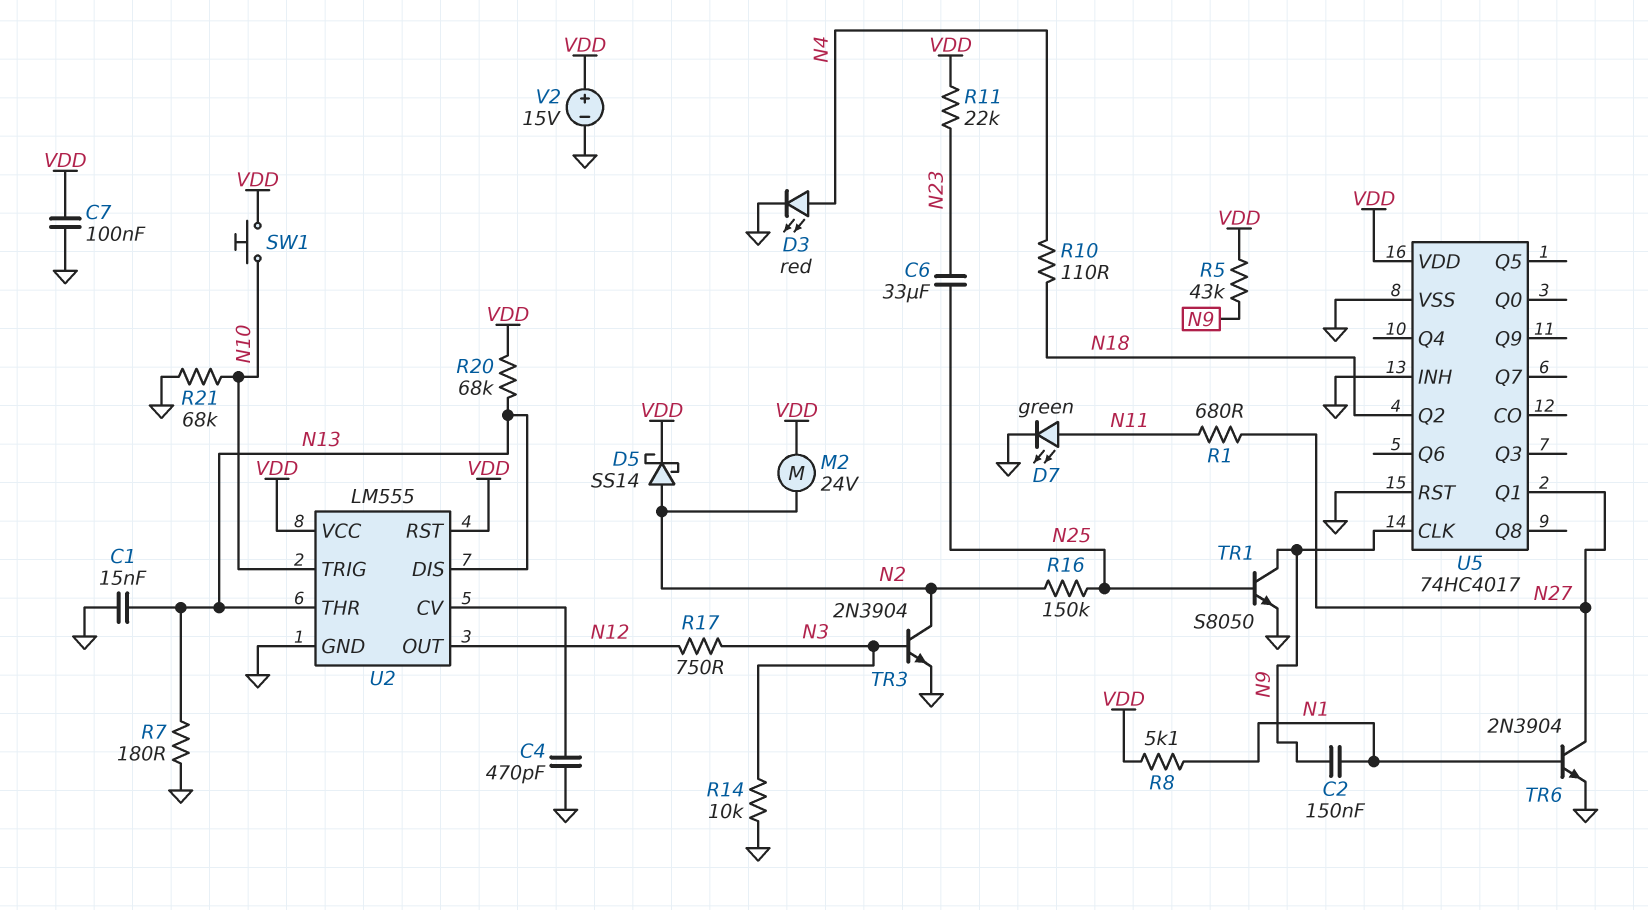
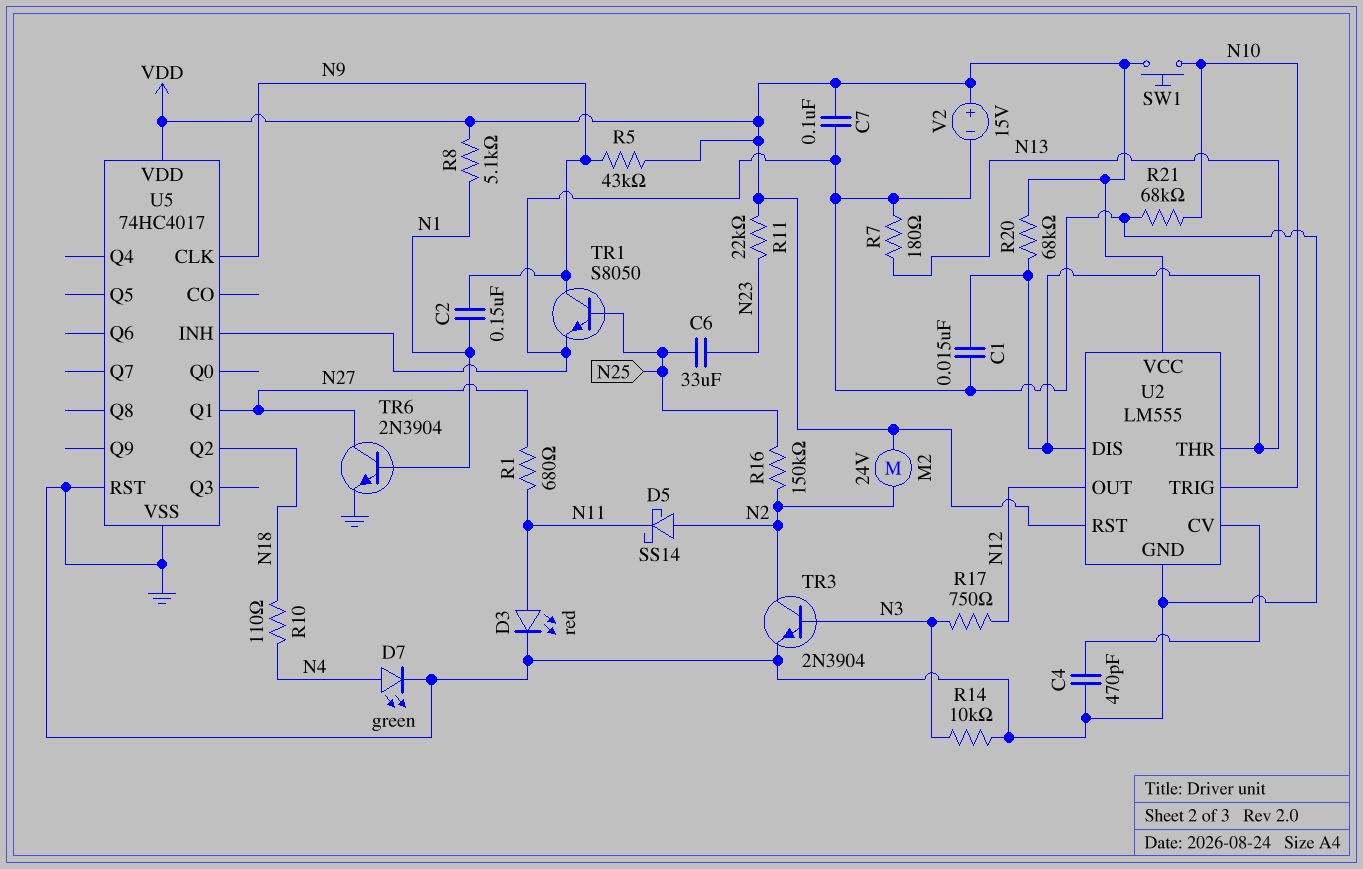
D3: LED red (A N4, K GND) -> LED red (A N11, K GND)
D5: schottky SS14 (A N2, K VDD) -> schottky SS14 (A N2, K N11)
D7: LED green (A N11, K GND) -> LED green (A N4, K GND)

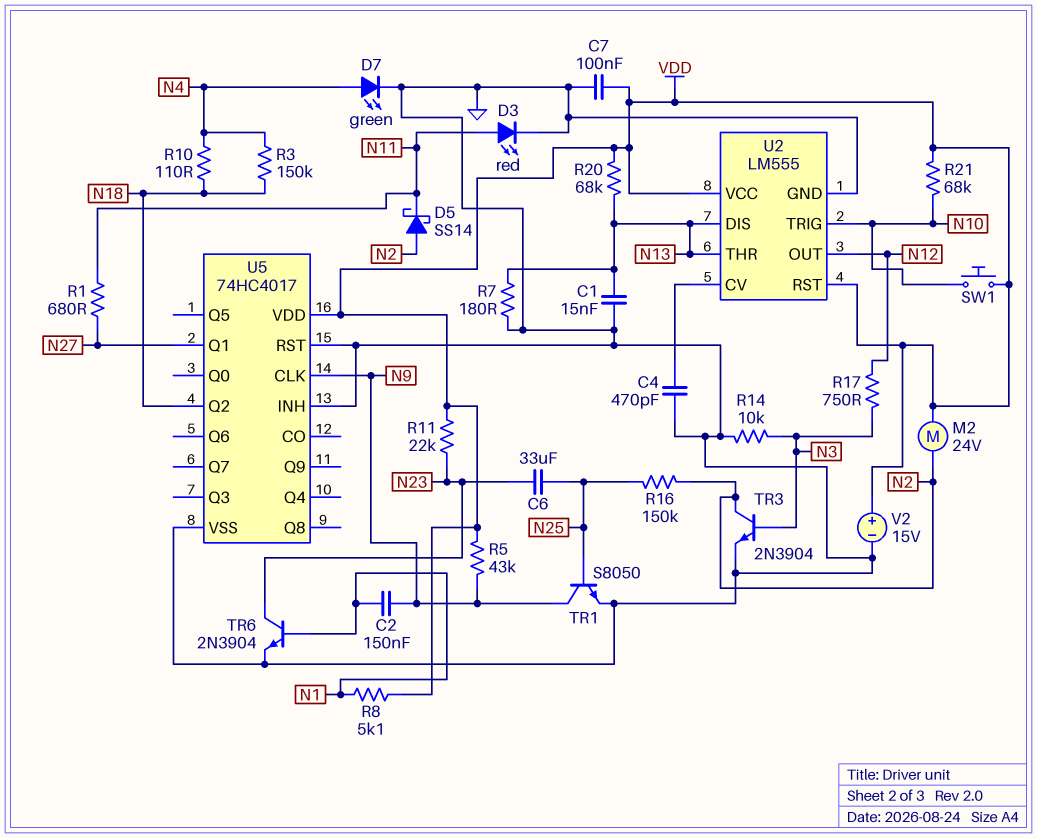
R3: none -> 150k (N4, N18)
R21: 68k (GND, N10) -> 68k (N10, VDD)
TR6: NPN 2N3904 (B N1, C N27, E GND) -> NPN 2N3904 (B N1, C N23, E GND)

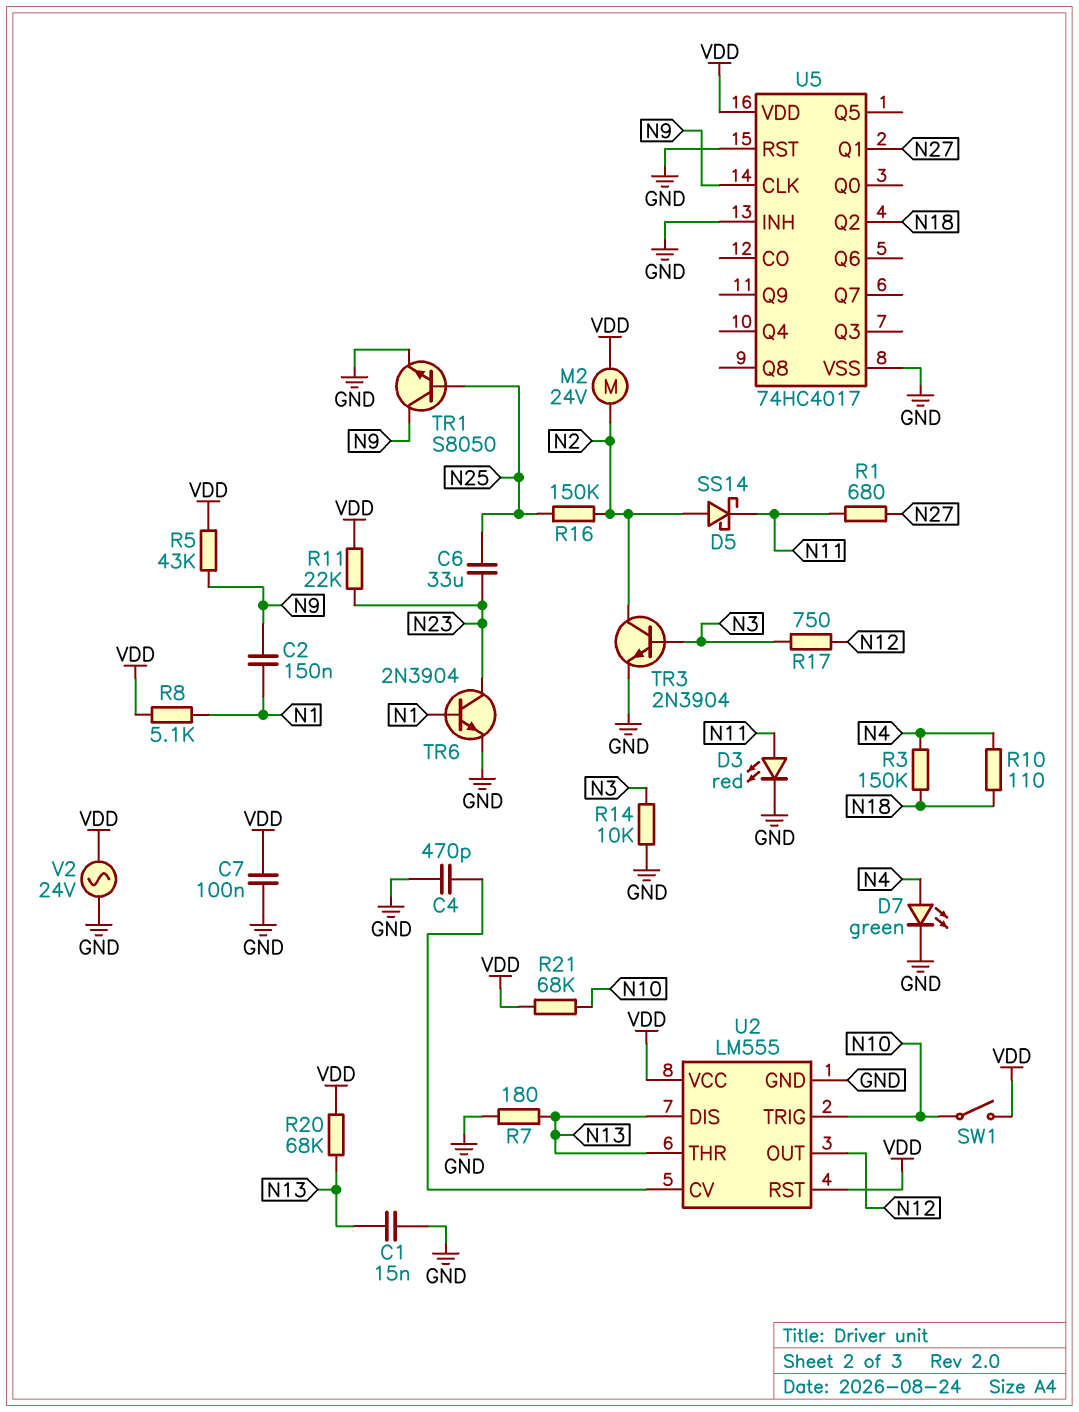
SW1: button (N10, VDD) -> switch (N10, VDD)
V2: 15V (plus VDD, minus GND) -> AC 24V (GND, VDD)

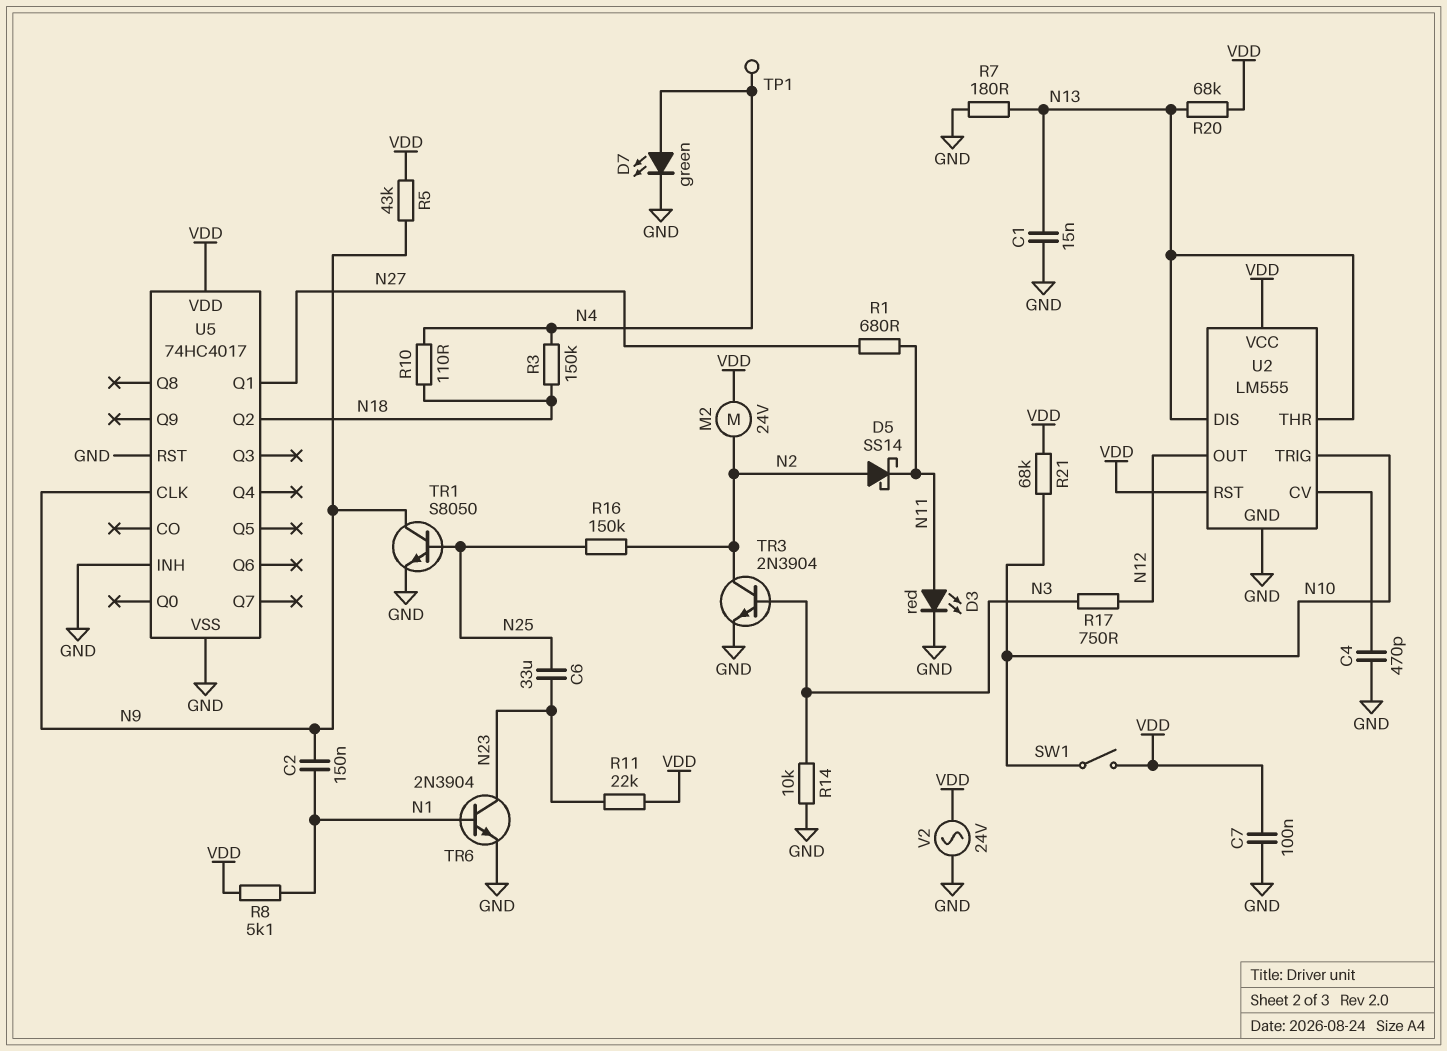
TP1: none -> test point (N4)

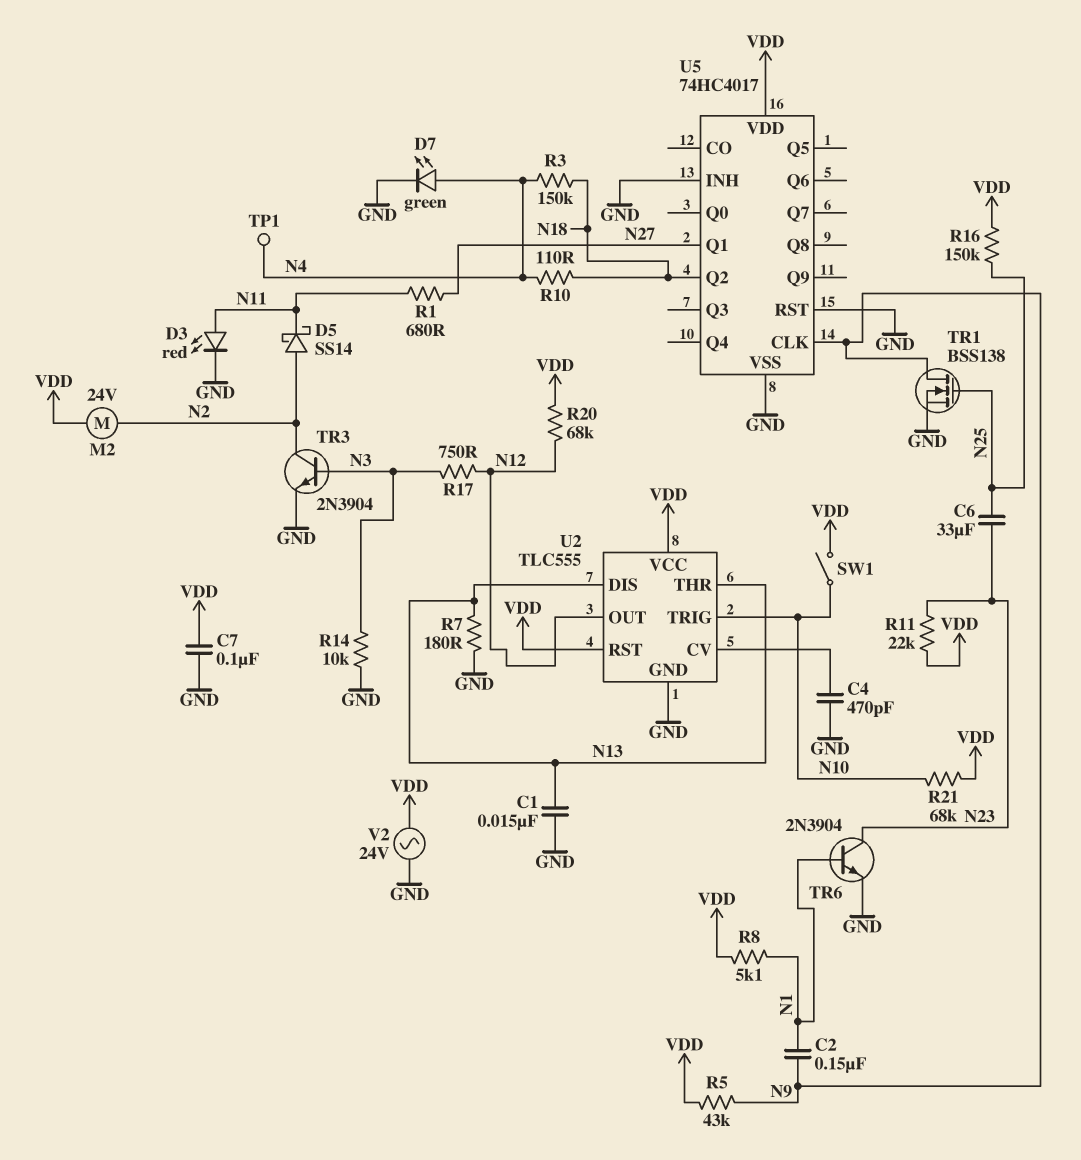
R16: 150k (N2, N25) -> 150k (N25, VDD)
R20: 68k (N13, VDD) -> 68k (N12, VDD)
TR1: NPN S8050 (B N25, C N9, E GND) -> NMOS BSS138 (G N25, D N9, S GND)
U2: LM555 -> TLC555

